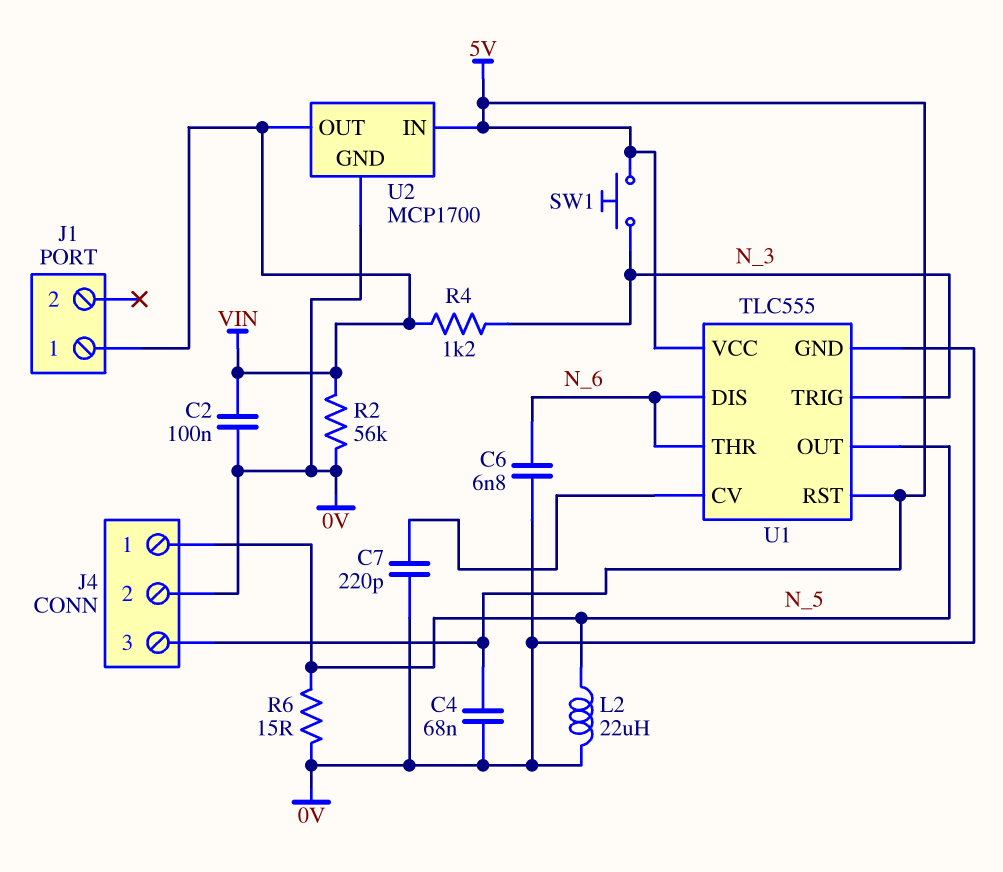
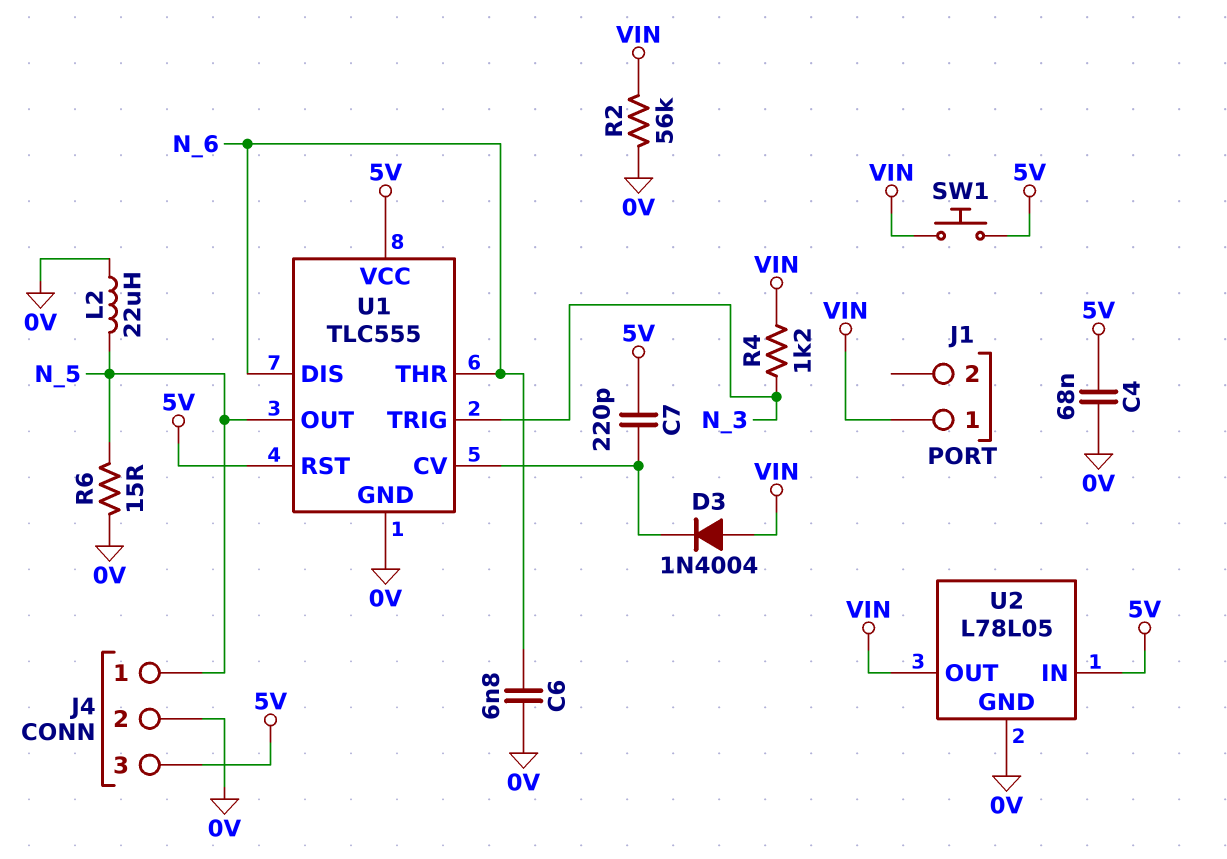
C2: 100nF (0V, VIN) -> none
C7: 220pF (0V, U1/CV) -> 220pF (5V, U1/CV)
D3: none -> diode 1N4004 (A VIN, K U1/CV)
SW1: button (5V, N_3) -> button (5V, VIN)
U2: MCP1700 -> L78L05

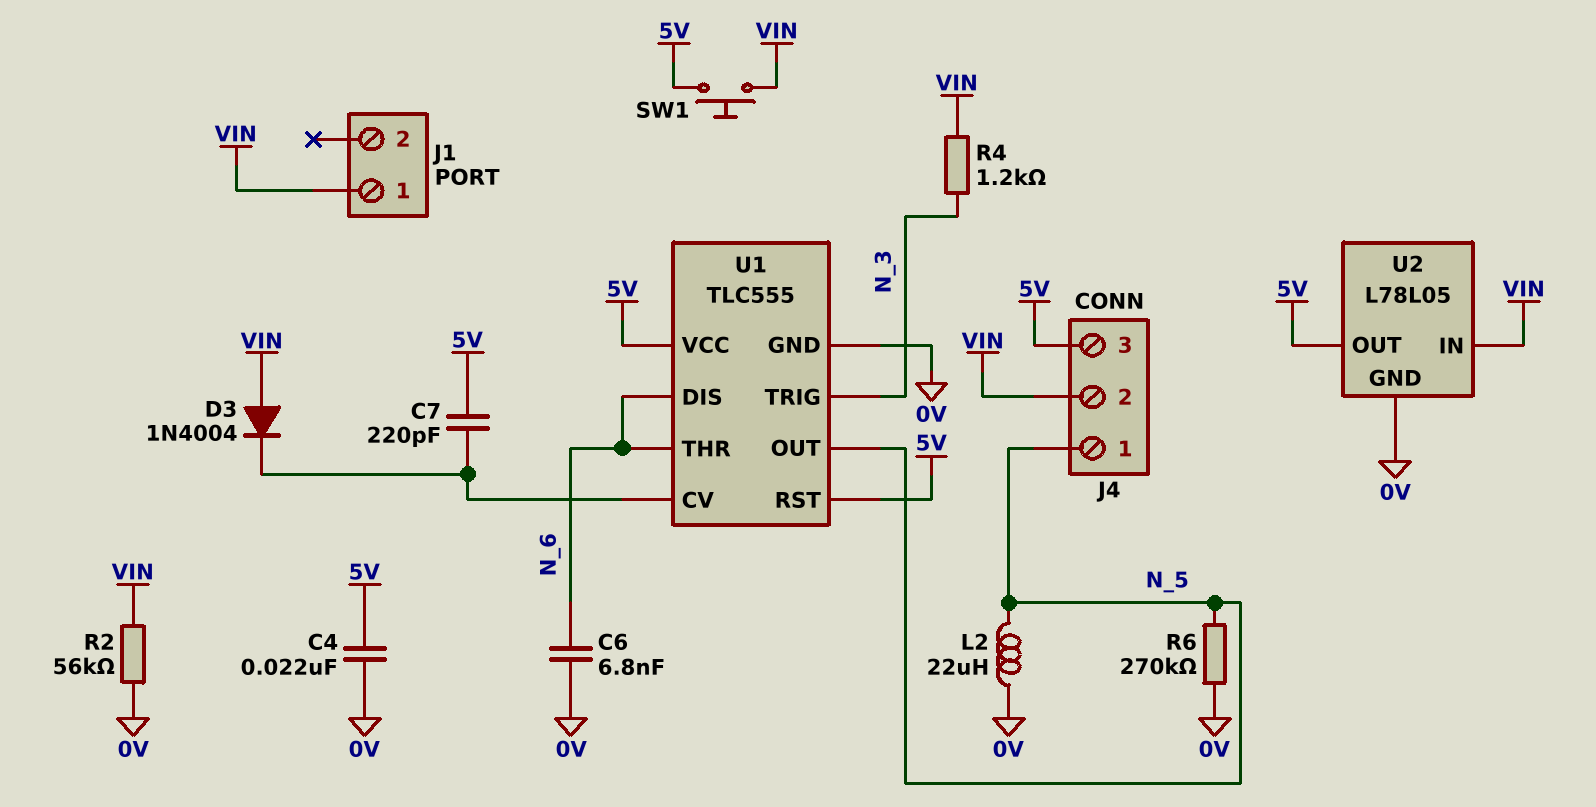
C4: 68nF (0V, 5V) -> 22nF (0V, 5V)
J4 pin 2: 0V -> VIN
R6: 15 (0V, N_5) -> 270k (0V, N_5)
U2 pin IN: 5V -> VIN
U2 pin OUT: VIN -> 5V

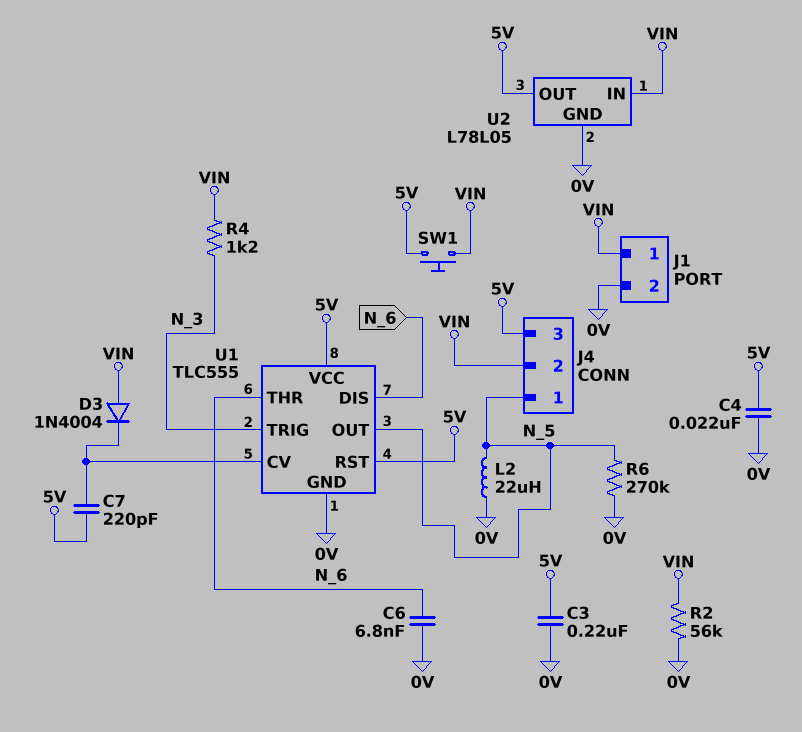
C3: none -> 220nF (0V, 5V)
J1 pin 2: none -> 0V

